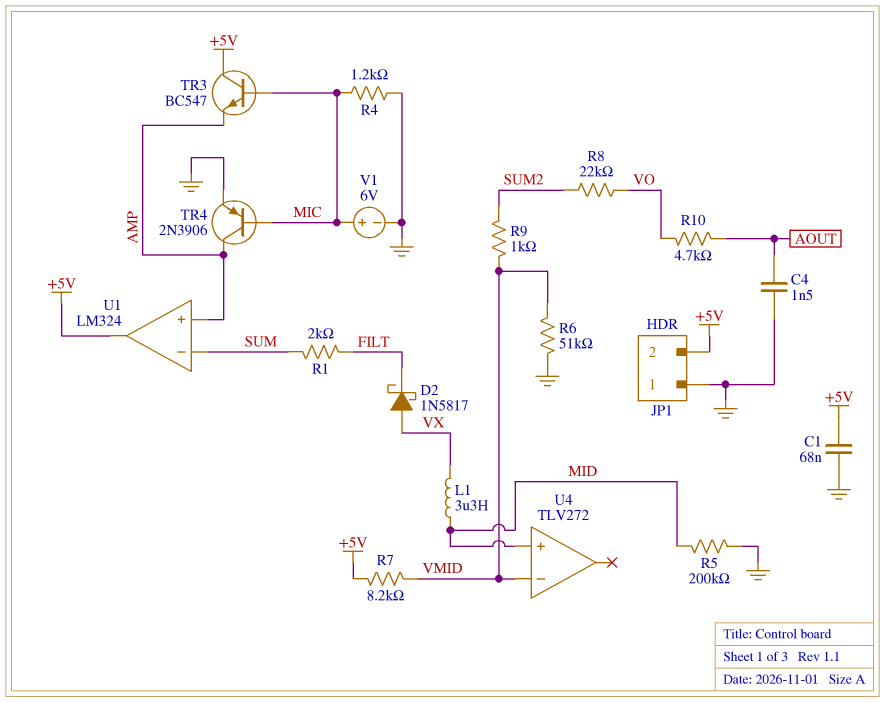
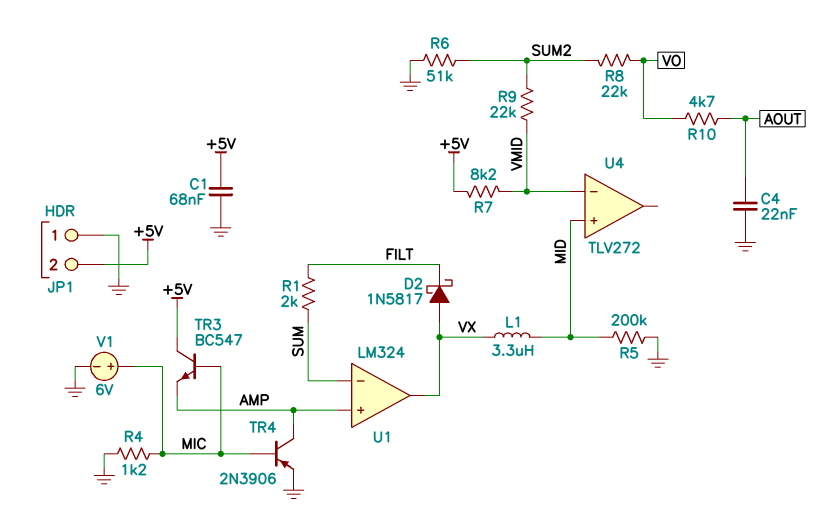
C4: 1.5nF (AOUT, GND) -> 22nF (AOUT, GND)
R6: 51k (GND, VMID) -> 51k (GND, SUM2)
R9: 1k (SUM2, VMID) -> 22k (SUM2, VMID)
U1 pin out: +5V -> VX

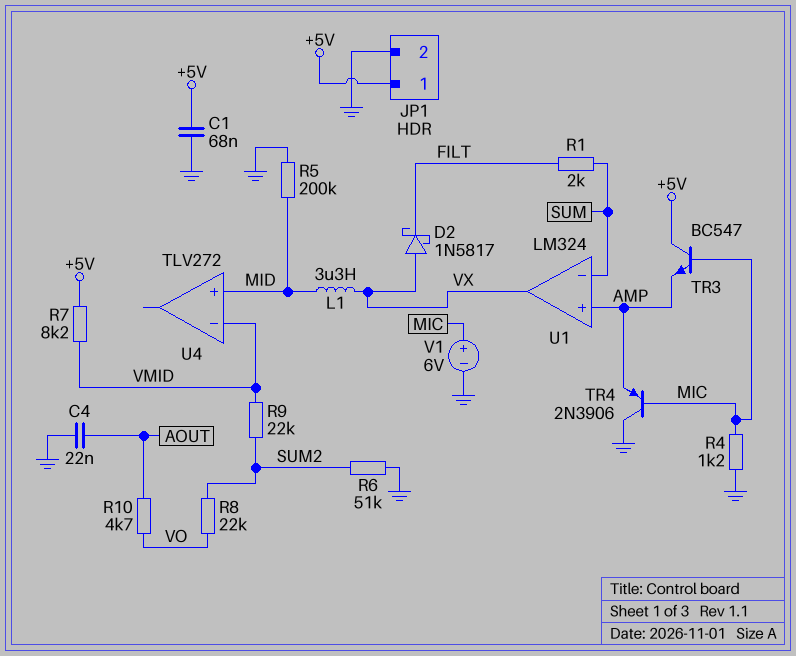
JP1 pin 1: GND -> +5V
JP1 pin 2: +5V -> GND
TR4: PNP 2N3906 (B MIC, C AMP, E GND) -> PNP 2N3906 (B MIC, C GND, E AMP)

